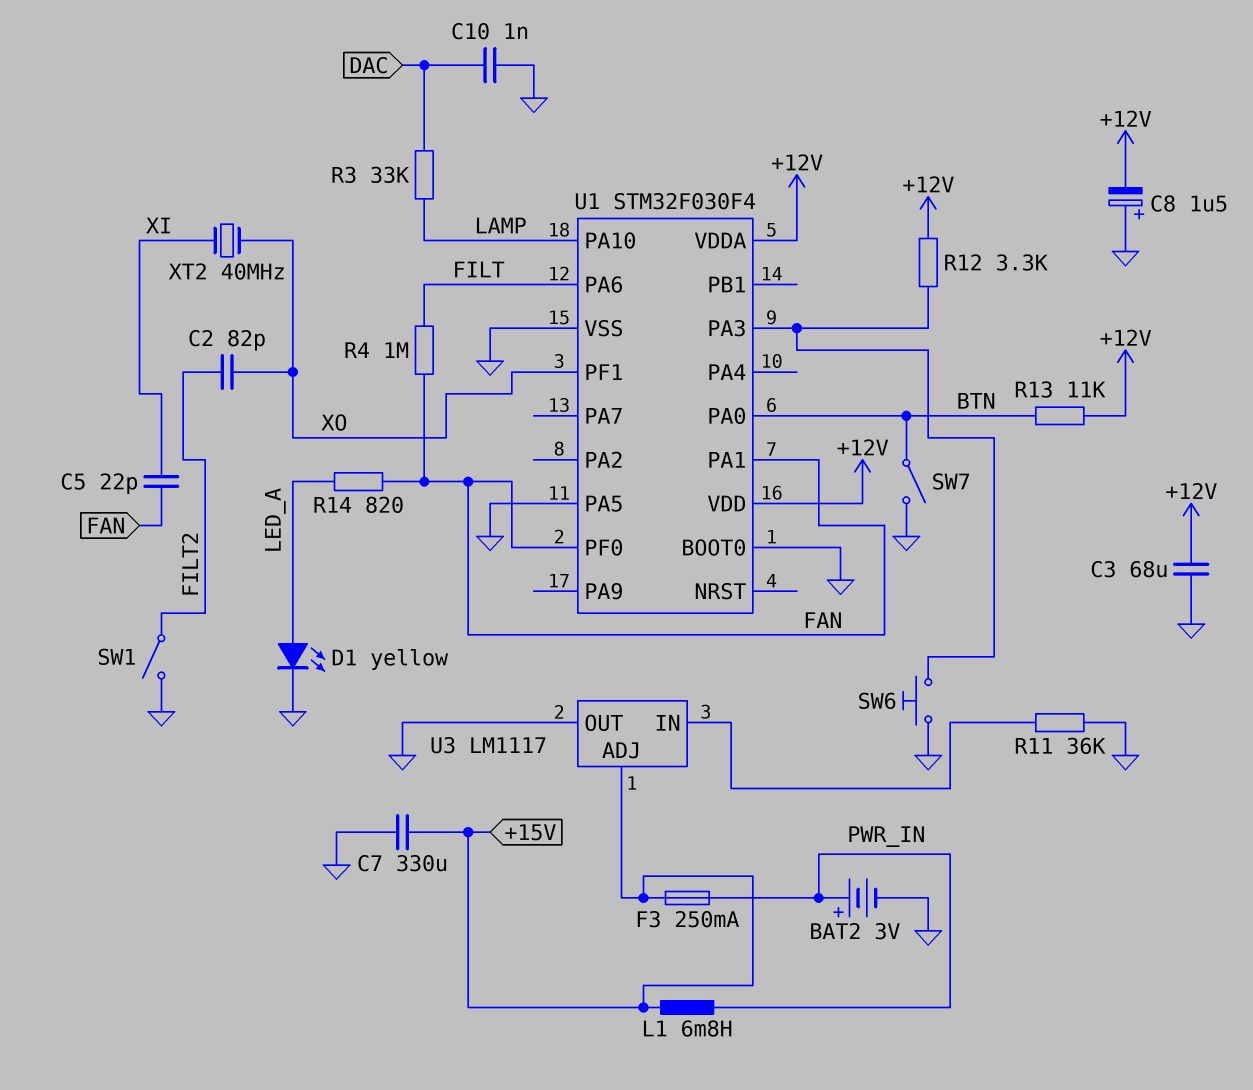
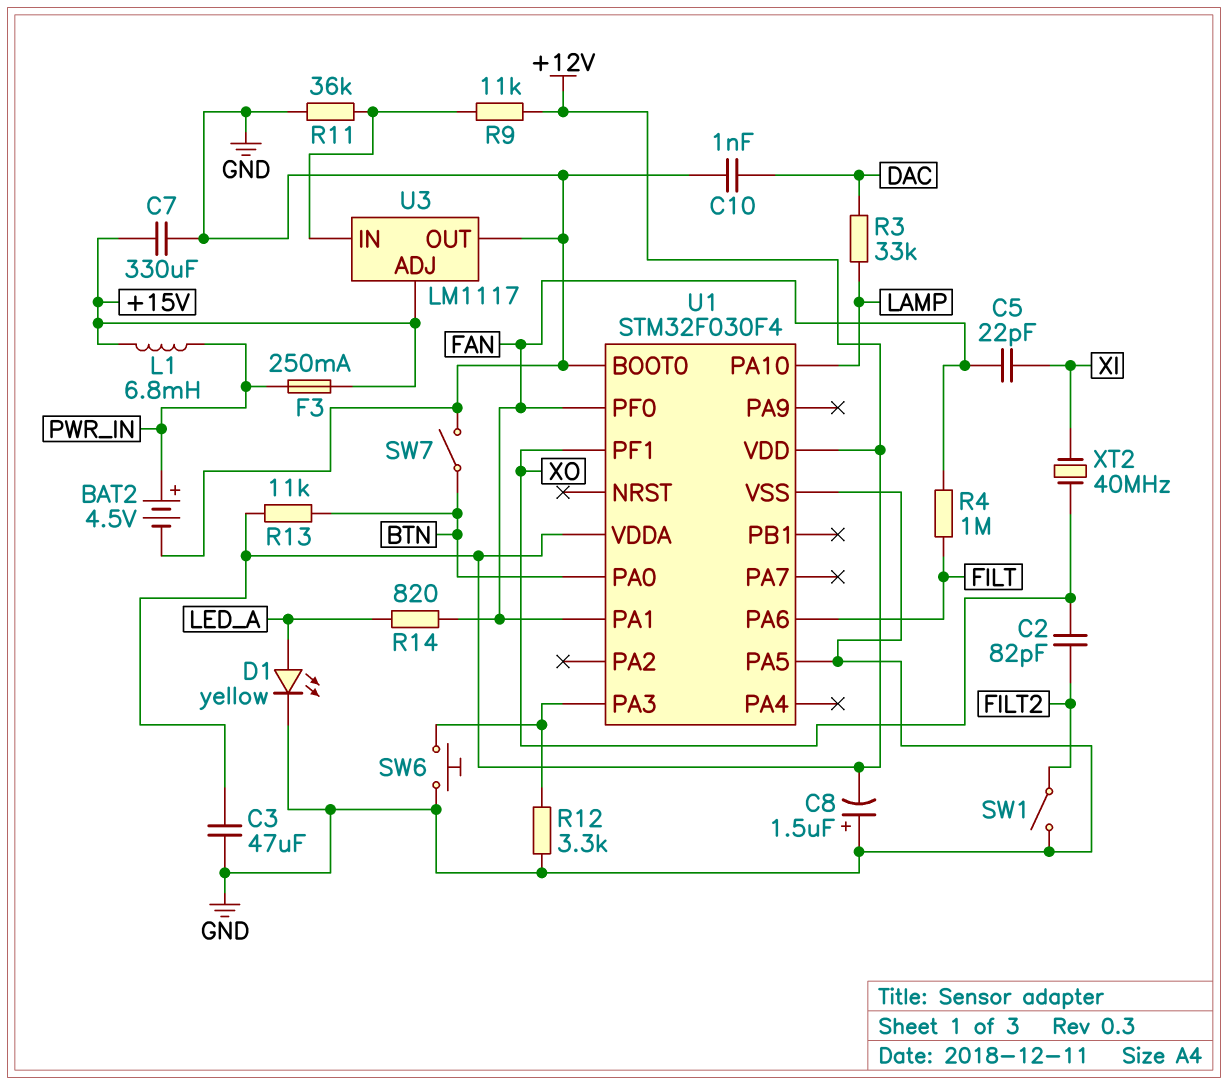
BAT2: 3V (plus PWR_IN, minus GND) -> 4.5V (plus PWR_IN, minus GND)
C3: 68uF (+12V, GND) -> 47uF (+12V, GND)
R9: none -> 11k (+12V, U3/IN)
R12: 3.3k (+12V, U1/PA3) -> 3.3k (GND, U1/PA3)

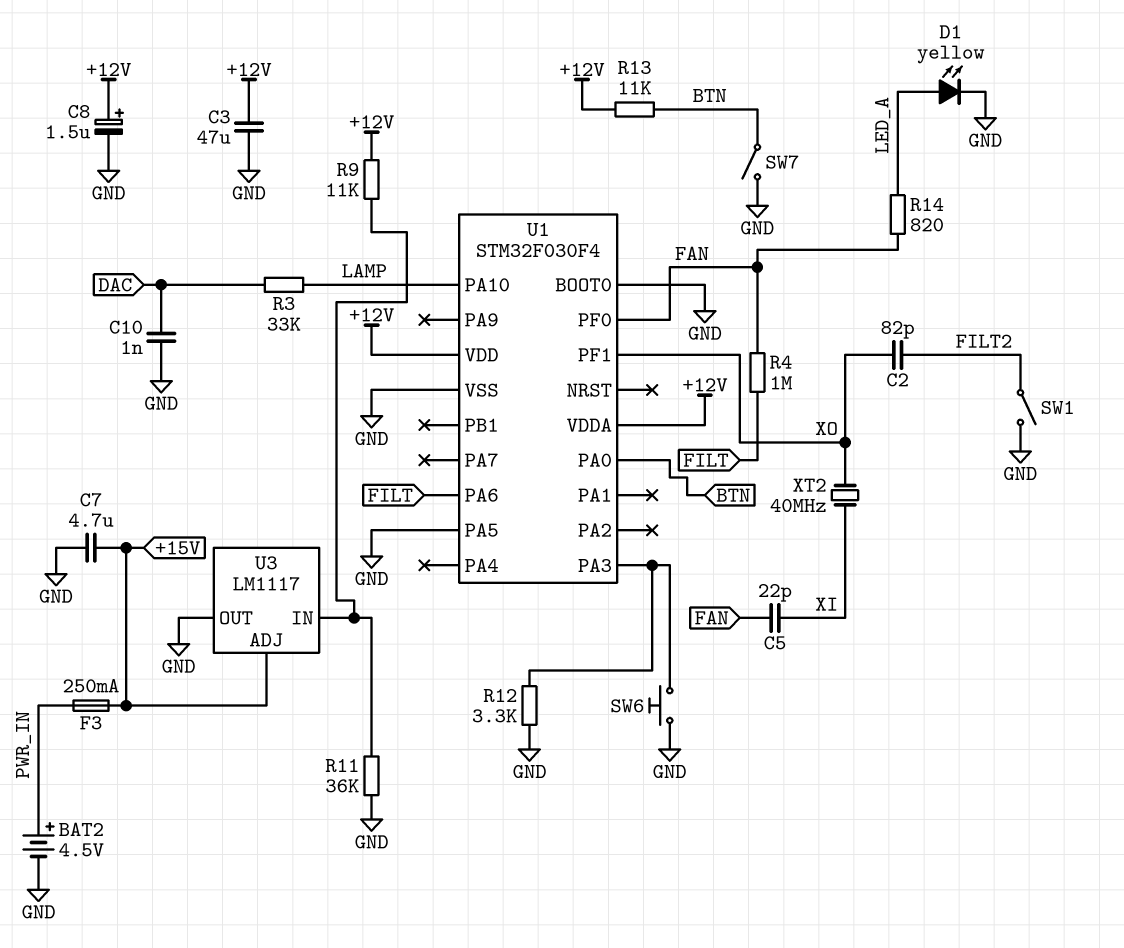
C7: 330uF (+15V, GND) -> 4.7uF (+15V, GND)
C8: 1.5uF (plus GND, minus +12V) -> 1.5uF (plus +12V, minus GND)
L1: 6.8mH (+15V, PWR_IN) -> none
U1 pin PA1: FAN -> none

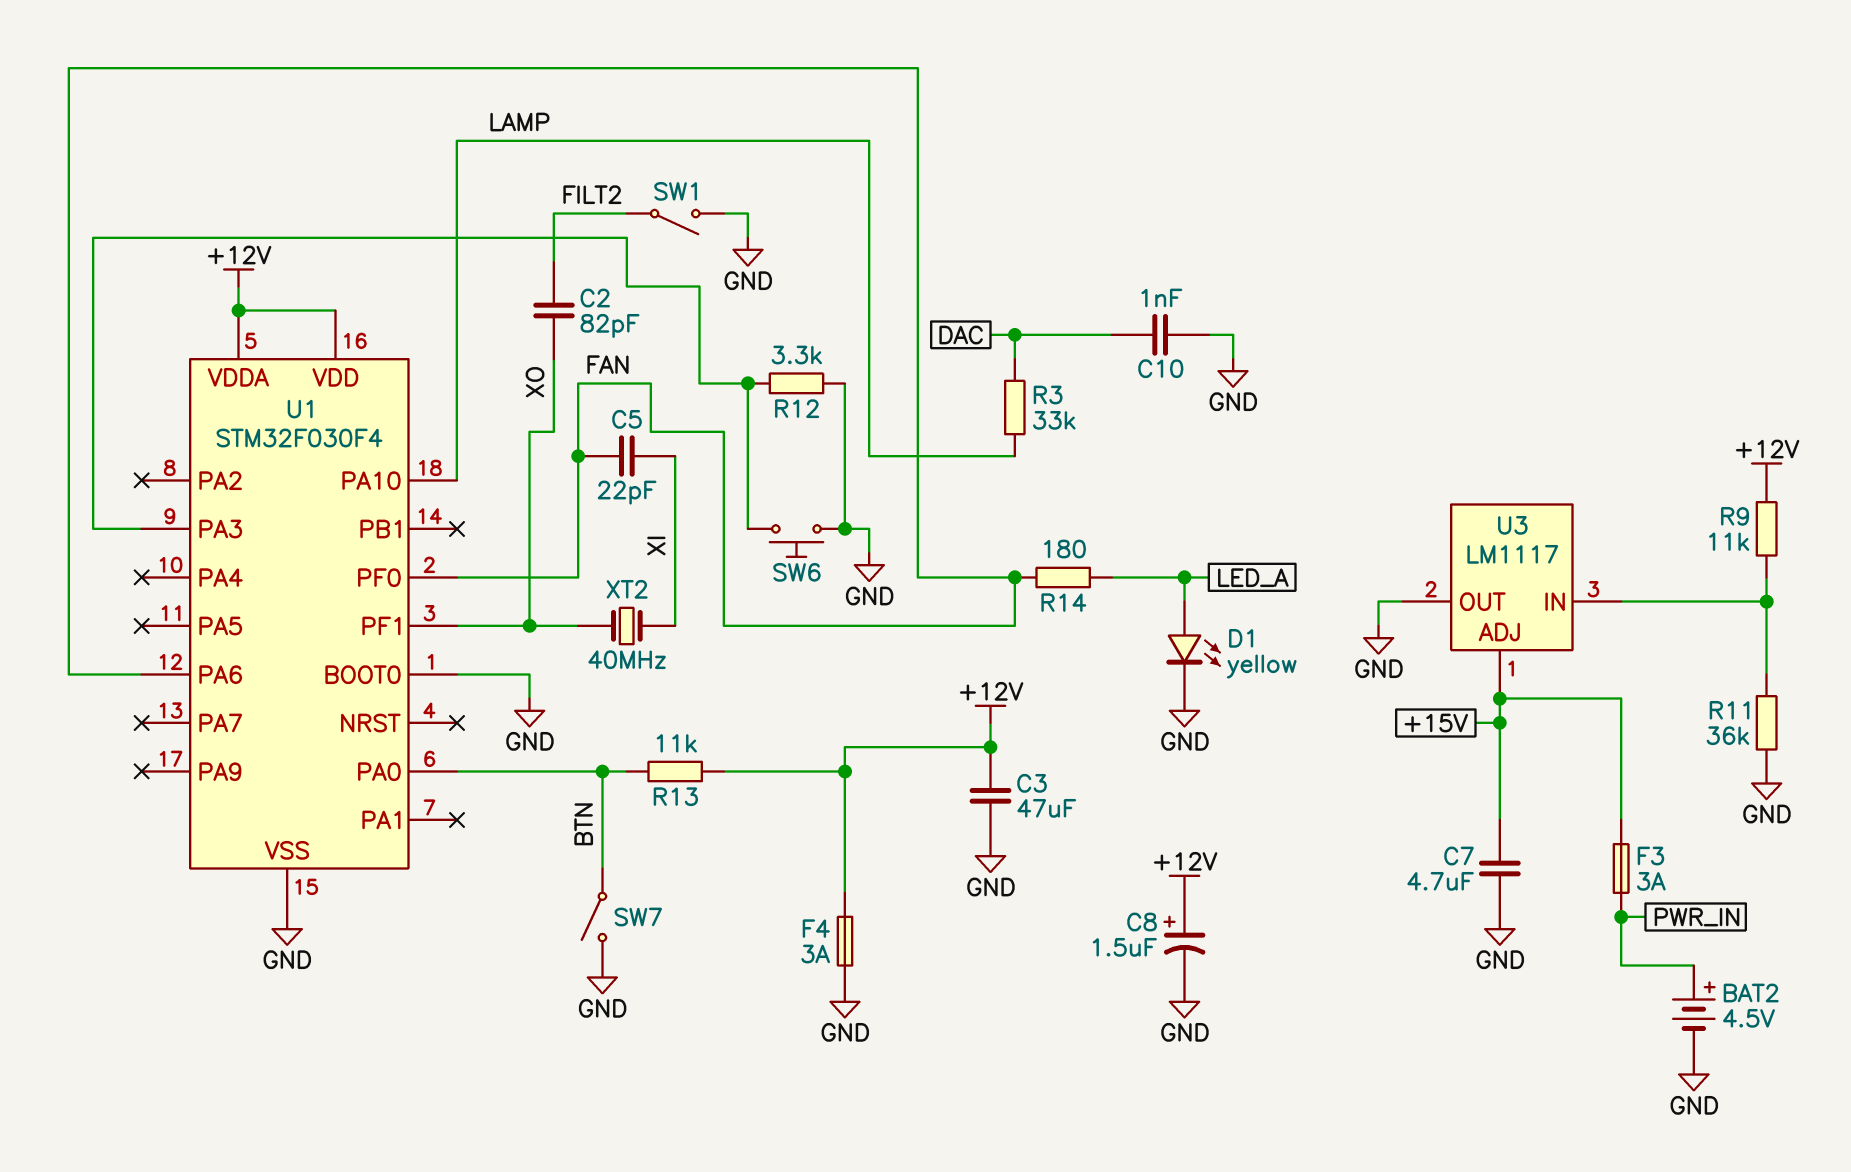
F3: 250mA (+15V, PWR_IN) -> 3A (+15V, PWR_IN)
F4: none -> 3A (+12V, GND)
R4: 1M (FAN, FILT) -> none
R14: 820 (FAN, LED_A) -> 180 (FAN, LED_A)
U1 pin PA5: GND -> none
U1 pin PA6: FILT -> FAN

